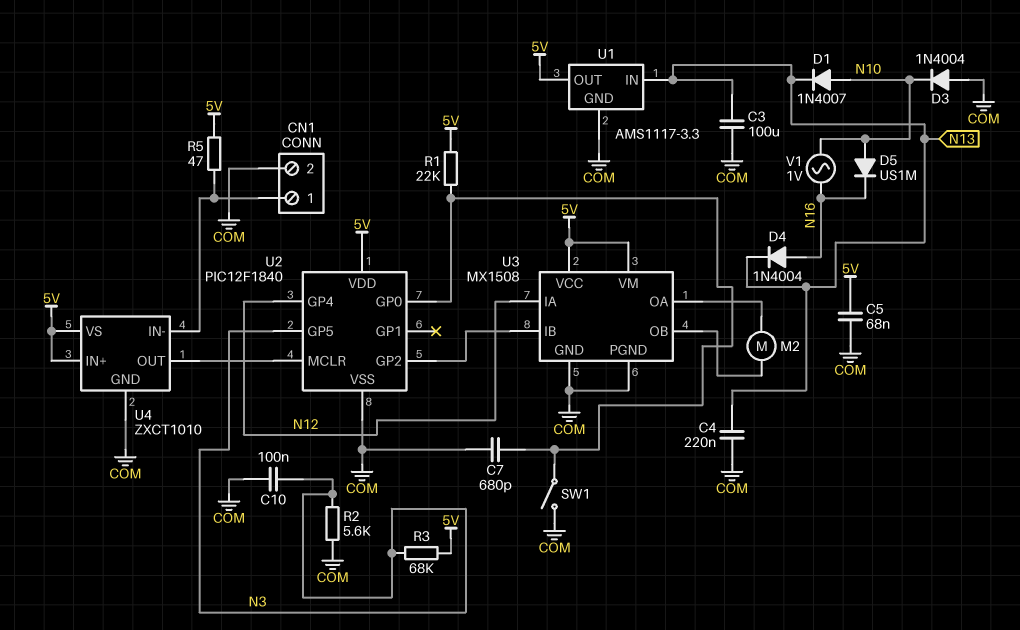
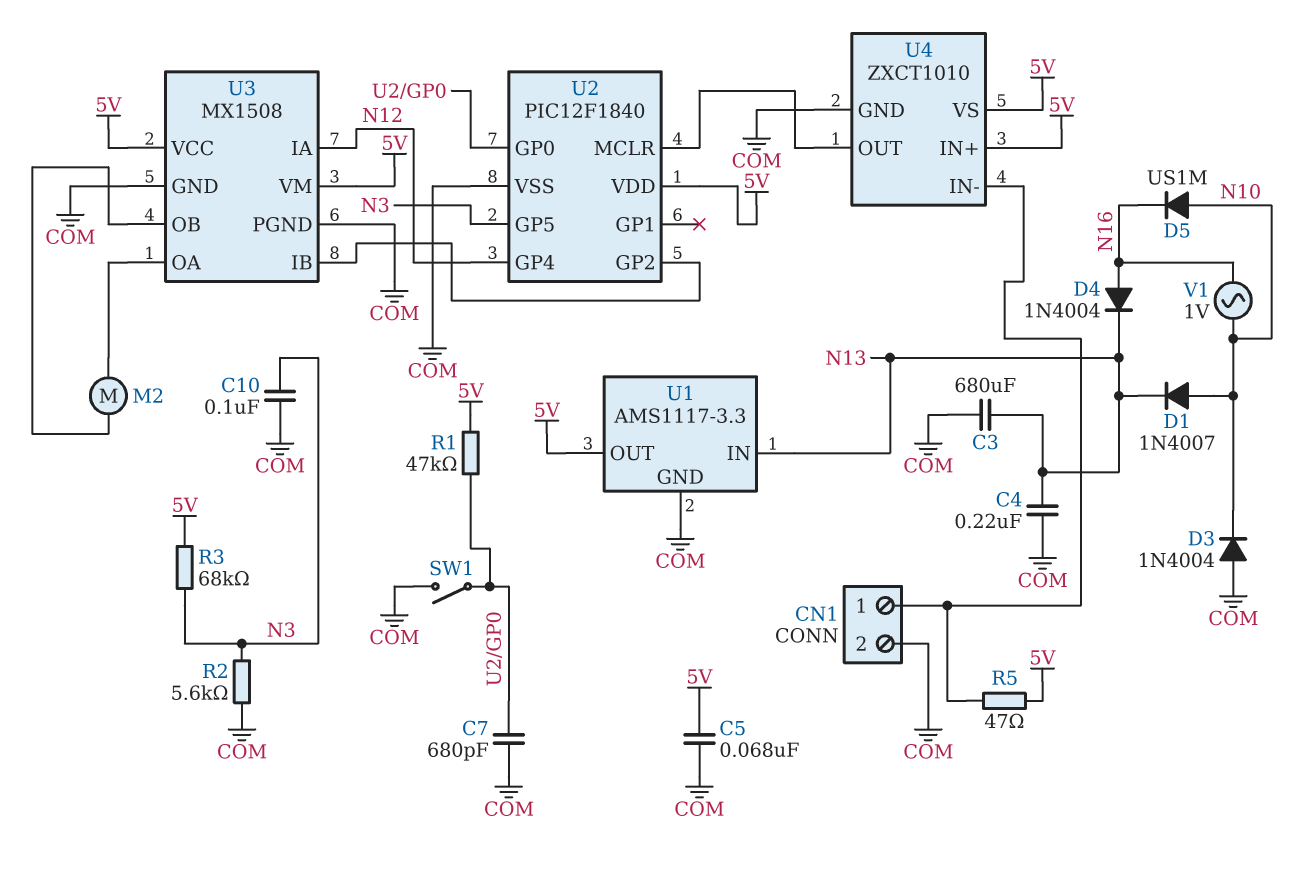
C3: 100uF (COM, N13) -> 680uF (COM, N13)
R1: 22k (5V, U2/GP0) -> 47k (5V, U2/GP0)

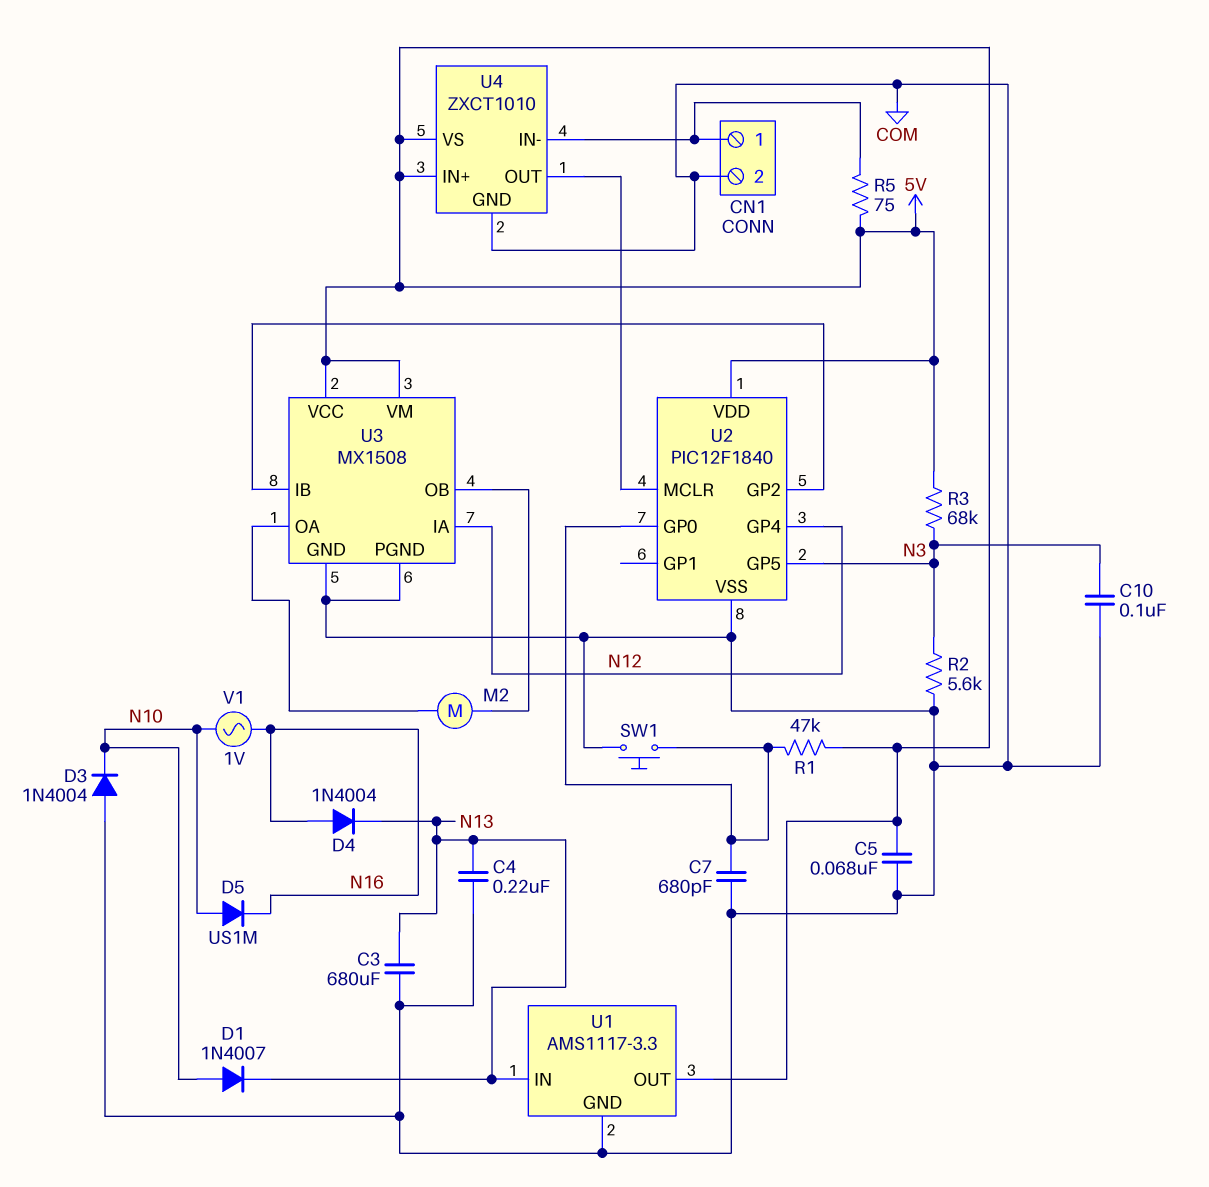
R5: 47 (5V, CN1/1) -> 75 (5V, CN1/1)
SW1: switch (COM, U2/GP0) -> button (COM, U2/GP0)

